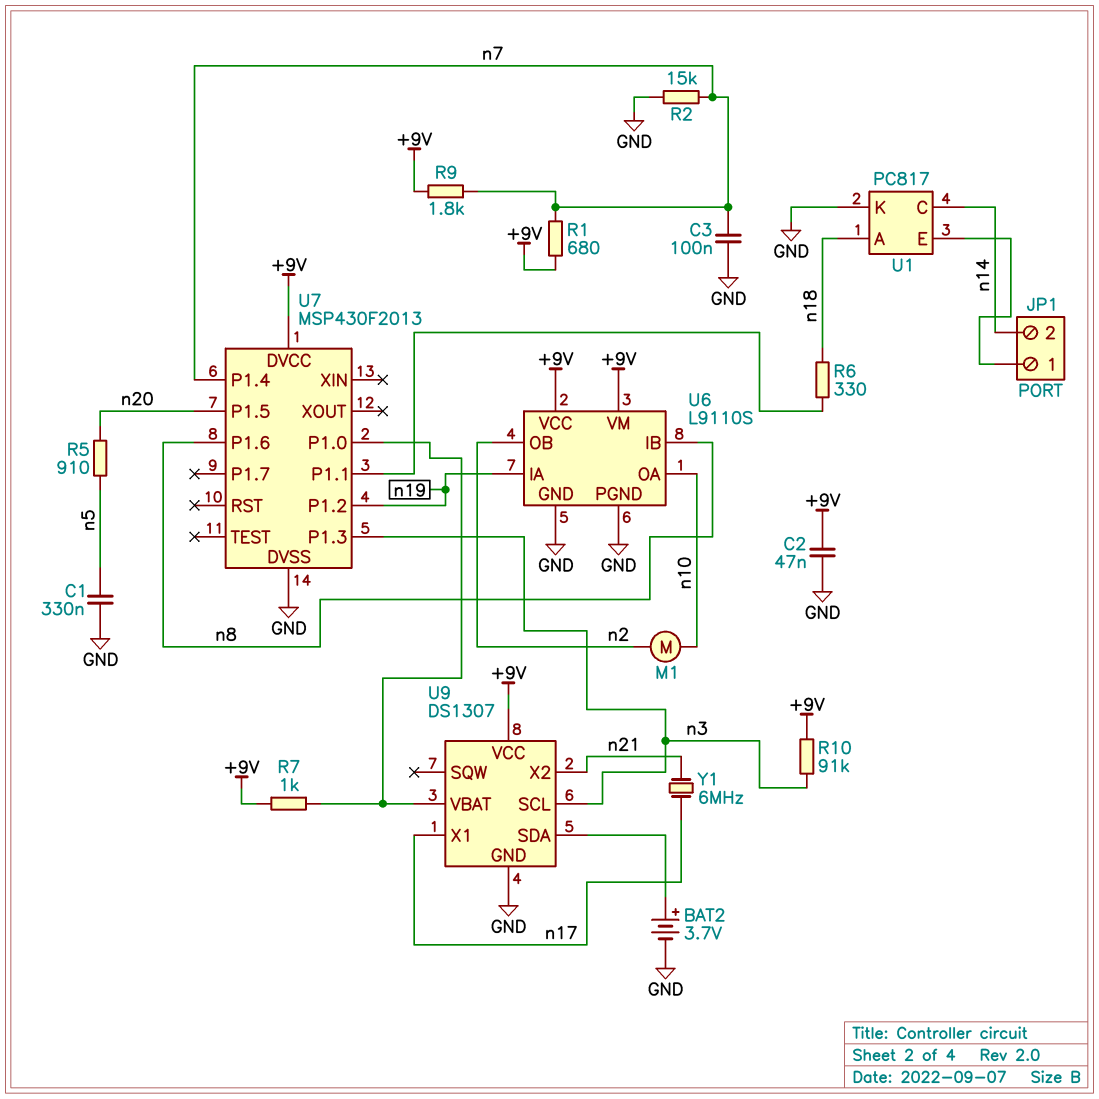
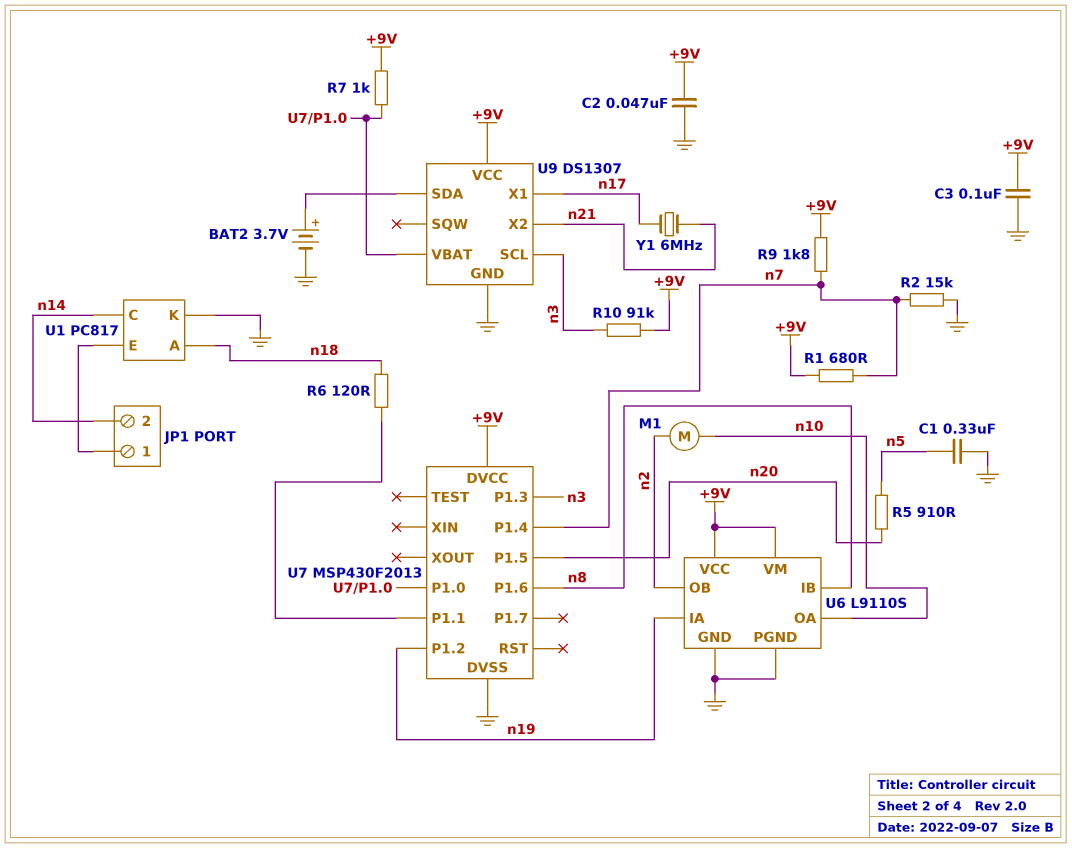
C3: 100nF (GND, n7) -> 100nF (+9V, GND)
R6: 330 (U7/P1.1, n18) -> 120 (U7/P1.1, n18)

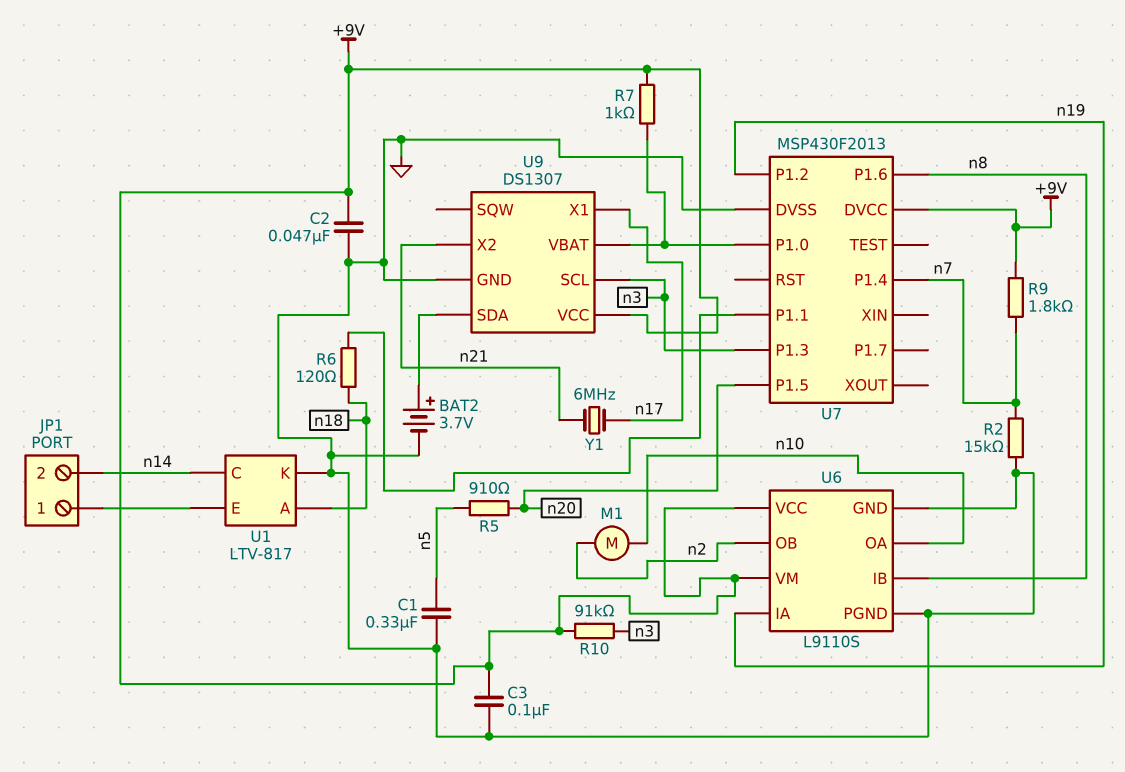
R1: 680 (+9V, n7) -> none
U1: PC817 -> LTV-817

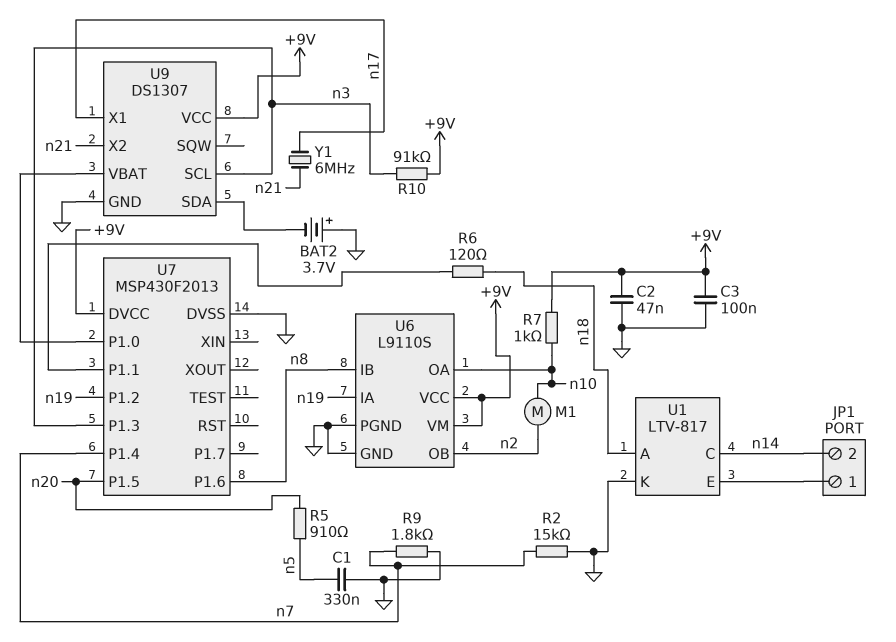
BAT2: 3.7V (plus U9/SDA, minus GND) -> 3.7V (plus GND, minus U9/SDA)
R7: 1k (+9V, U7/P1.0) -> 1k (+9V, n10)
R9: 1.8k (+9V, n7) -> 1.8k (GND, n7)

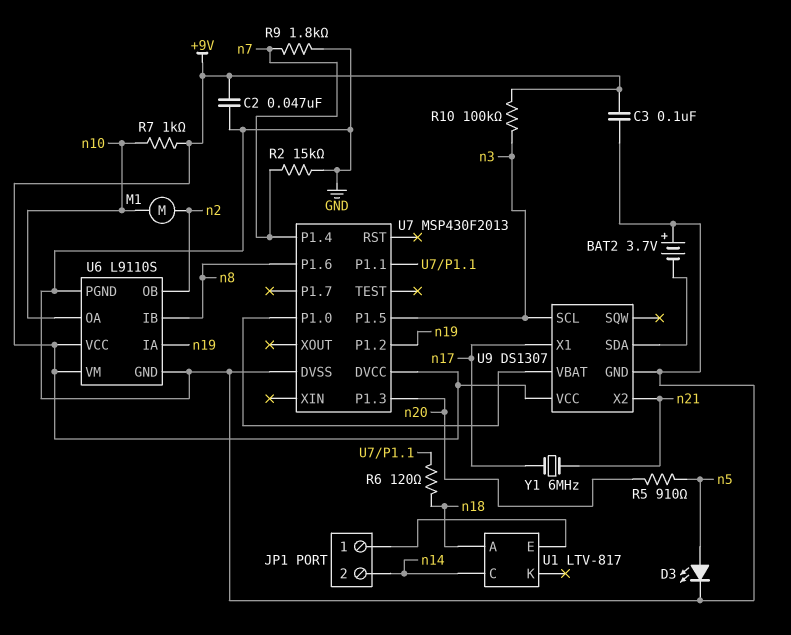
C1: 330nF (GND, n5) -> none
D3: none -> LED (A n5, K GND)
R10: 91k (+9V, n3) -> 100k (+9V, n3)
U1 pin K: GND -> none
U7 pin P1.3: n3 -> n20
U7 pin P1.5: n20 -> n3

